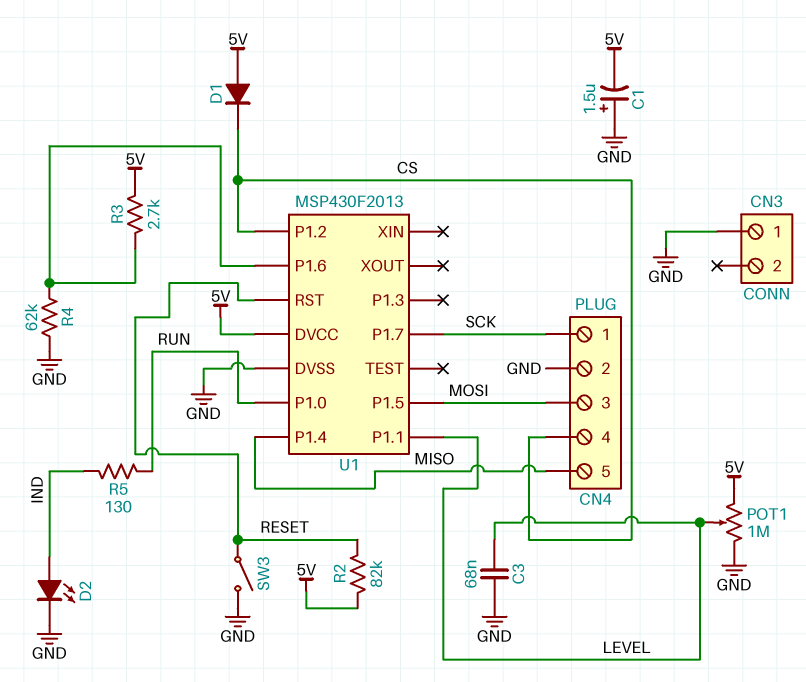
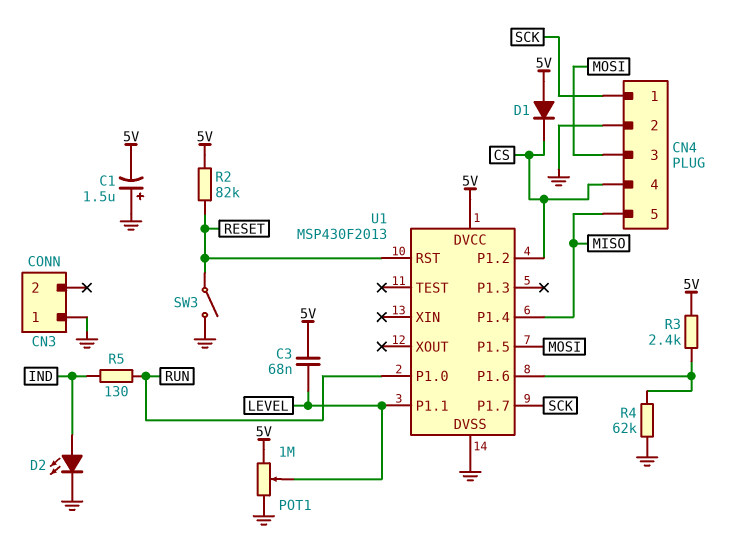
C3: 68nF (GND, LEVEL) -> 68nF (5V, LEVEL)
R3: 2.7k (5V, U1/P1.6) -> 2.4k (5V, U1/P1.6)

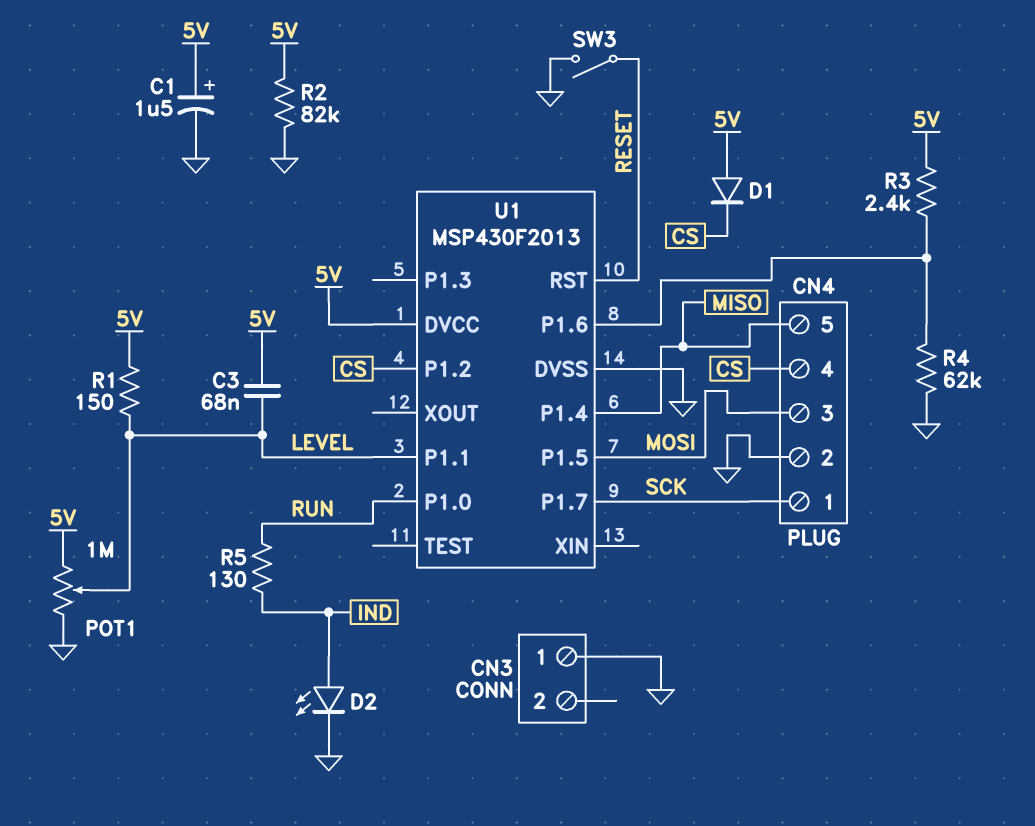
C1: 1.5uF (plus GND, minus 5V) -> 1.5uF (plus 5V, minus GND)
R1: none -> 150 (5V, LEVEL)
R2: 82k (5V, RESET) -> 82k (5V, GND)

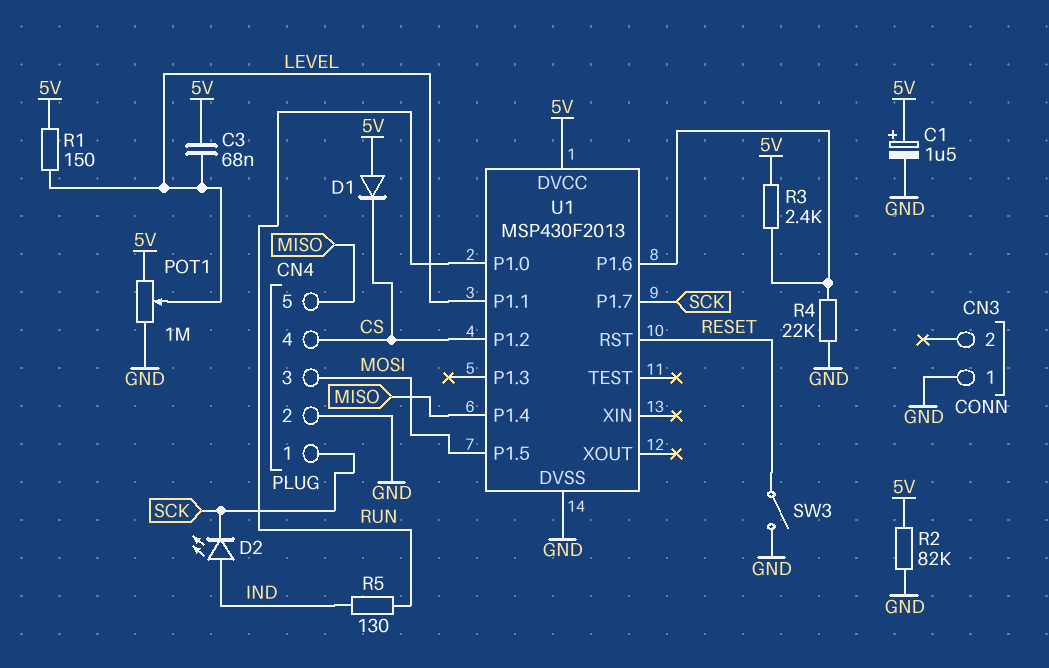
D2: LED (A IND, K GND) -> LED (A IND, K SCK)
R4: 62k (GND, U1/P1.6) -> 22k (GND, U1/P1.6)

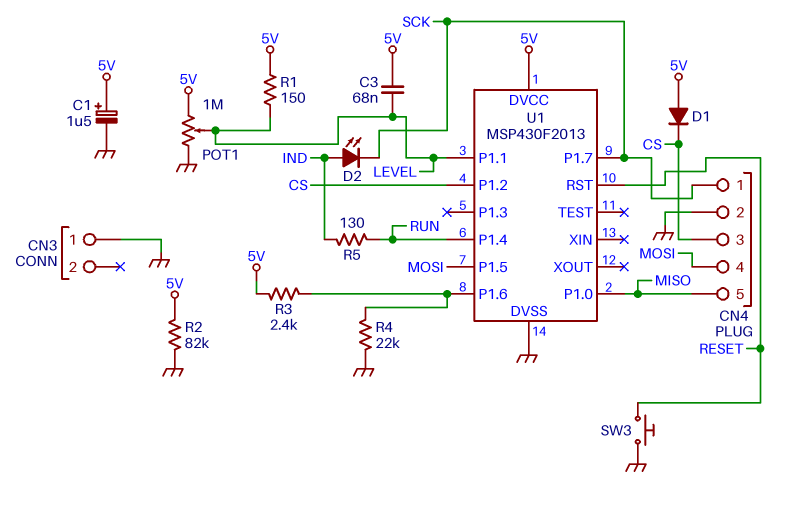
CN4 pin 3: MOSI -> CS
CN4 pin 4: CS -> MOSI
SW3: switch (GND, RESET) -> button (GND, RESET)
U1 pin P1.0: RUN -> MISO
U1 pin P1.4: MISO -> RUN

